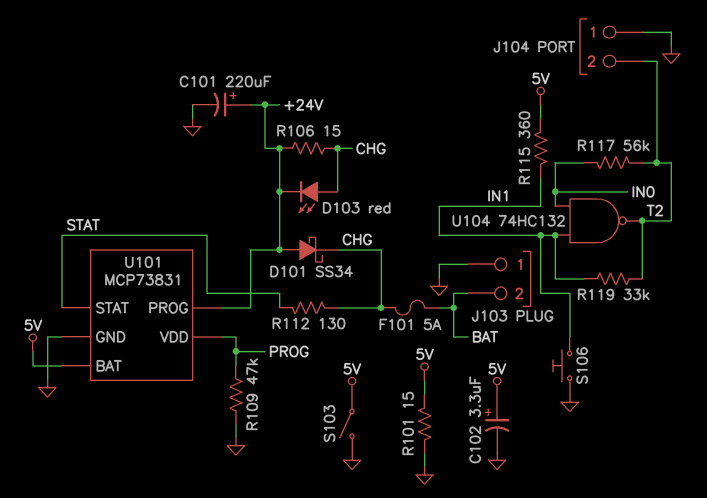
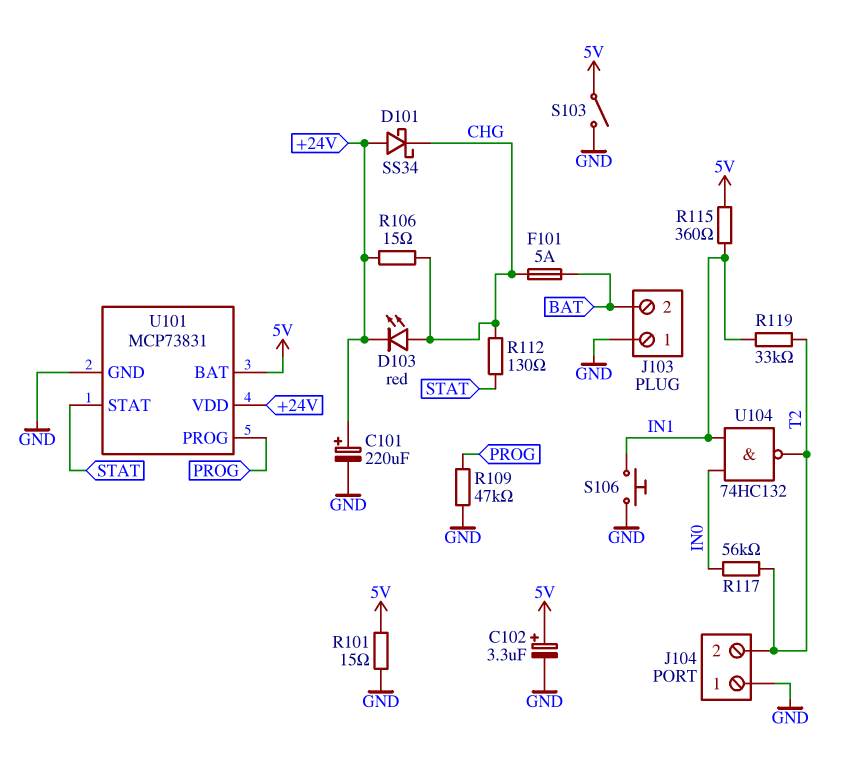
U101 pin PROG: +24V -> PROG
U101 pin VDD: PROG -> +24V

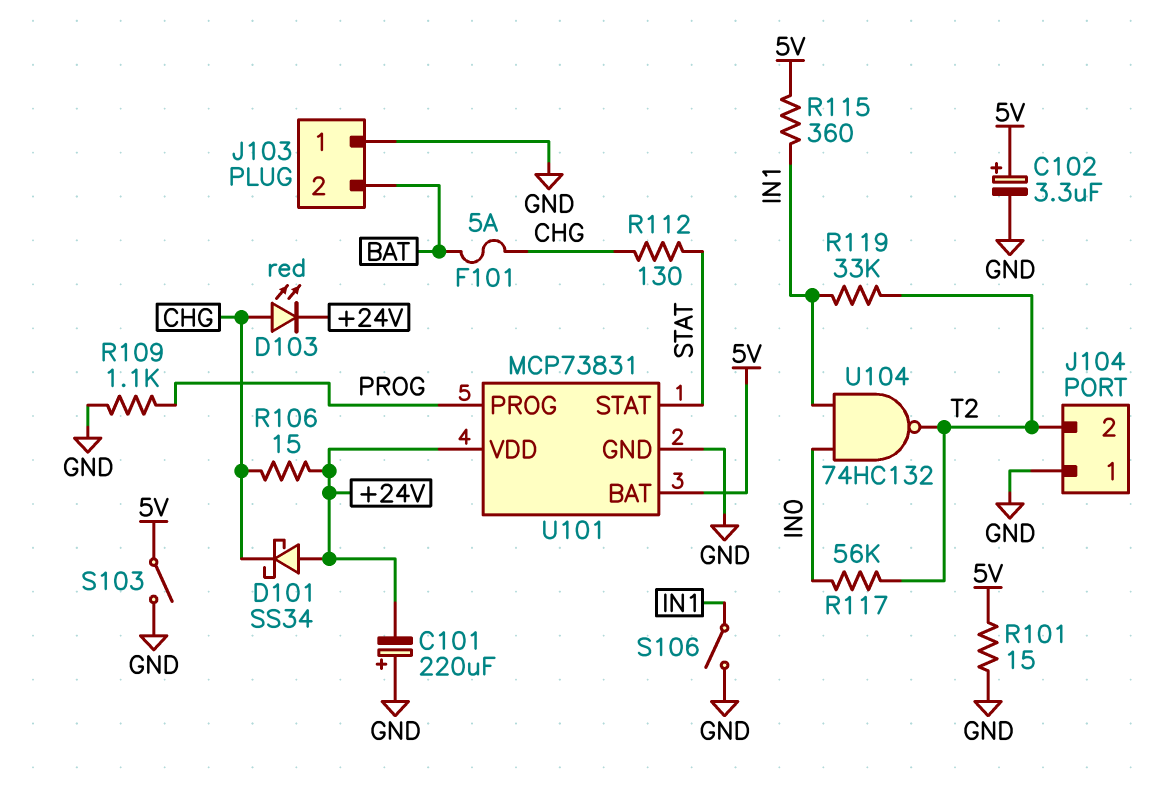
C101: 220uF (plus +24V, minus GND) -> 220uF (plus GND, minus +24V)
R109: 47k (GND, PROG) -> 1.1k (GND, PROG)
S106: button (GND, IN1) -> switch (GND, IN1)

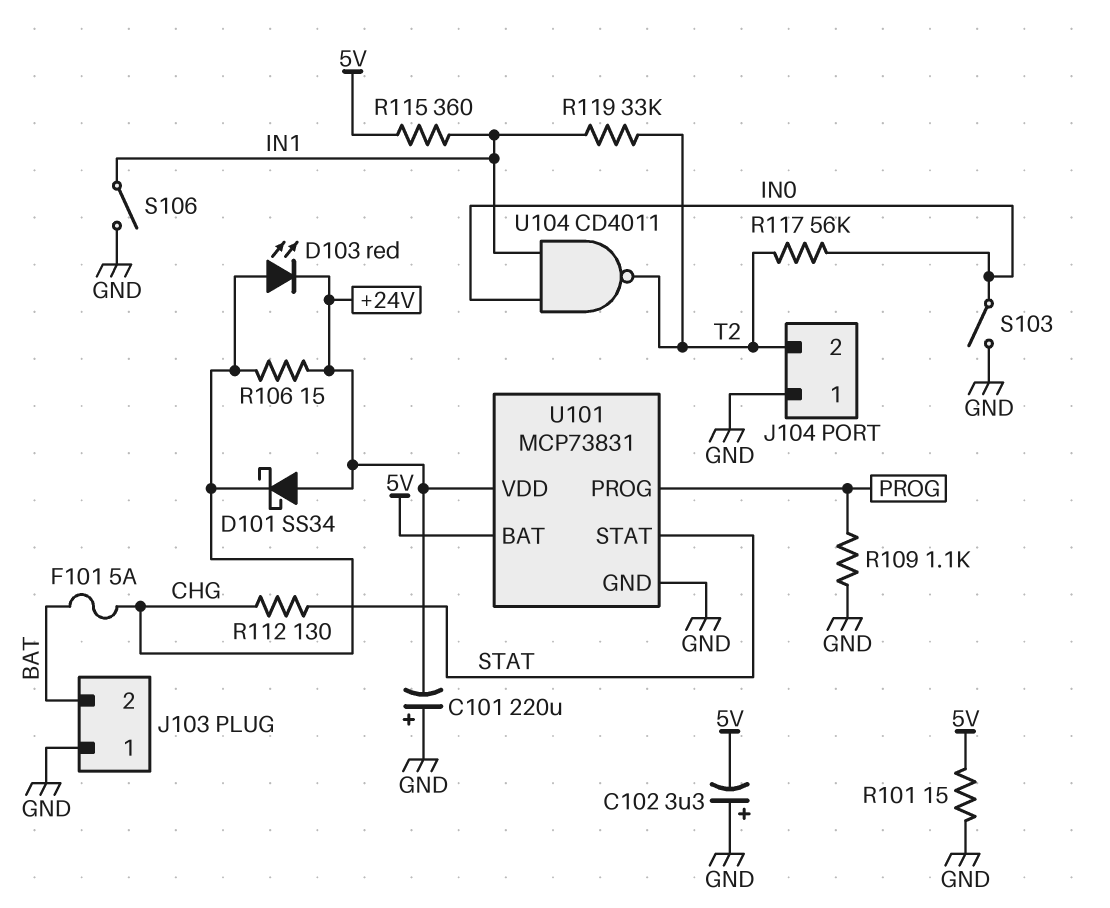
C102: 3.3uF (plus 5V, minus GND) -> 3.3uF (plus GND, minus 5V)
S103: switch (5V, GND) -> switch (GND, IN0)
U104: NAND 74HC132 (in IN0, in IN1, out T2) -> NAND CD4011 (in IN0, in IN1, out T2)

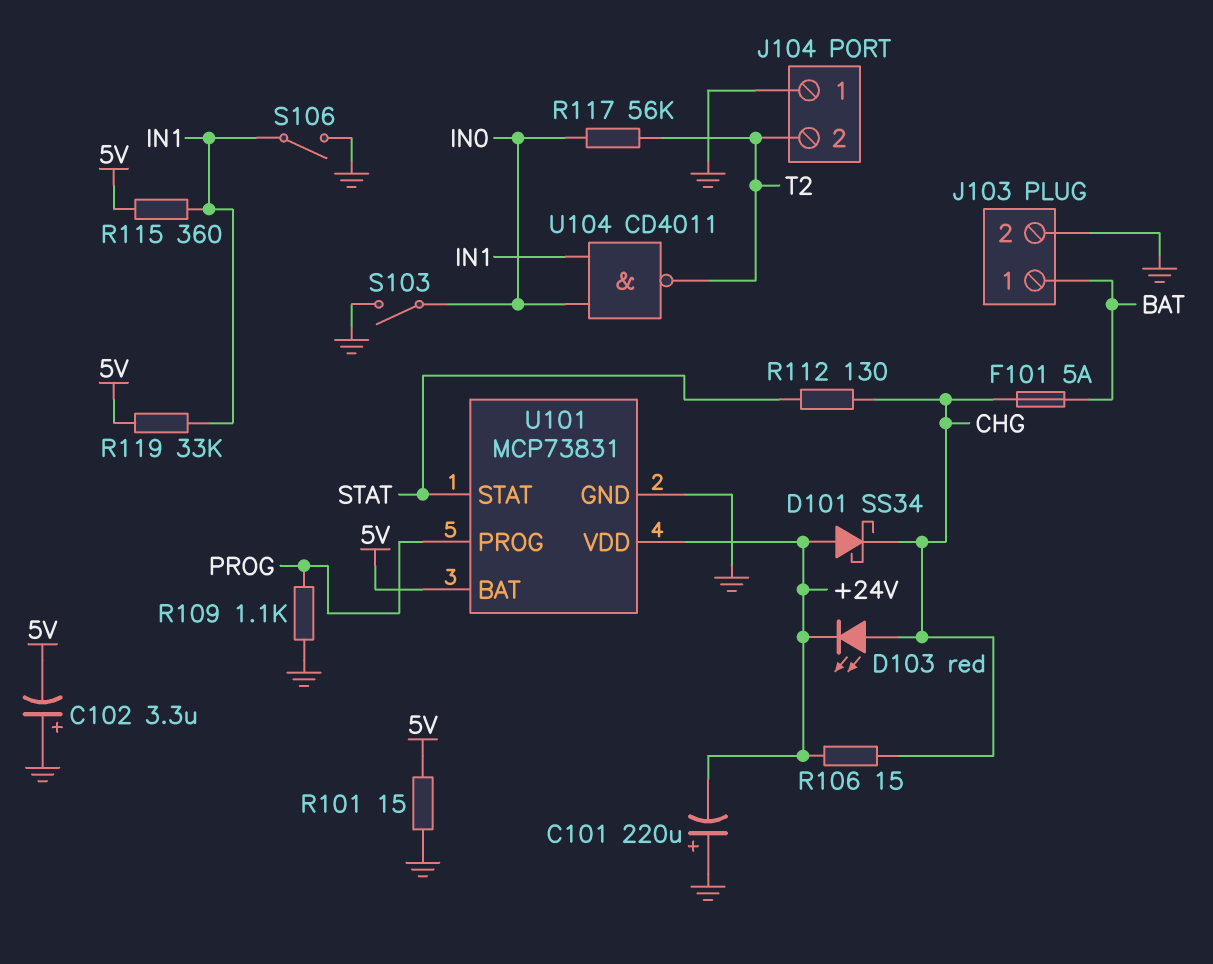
J103 pin 1: GND -> BAT
J103 pin 2: BAT -> GND
R119: 33k (IN1, T2) -> 33k (5V, IN1)

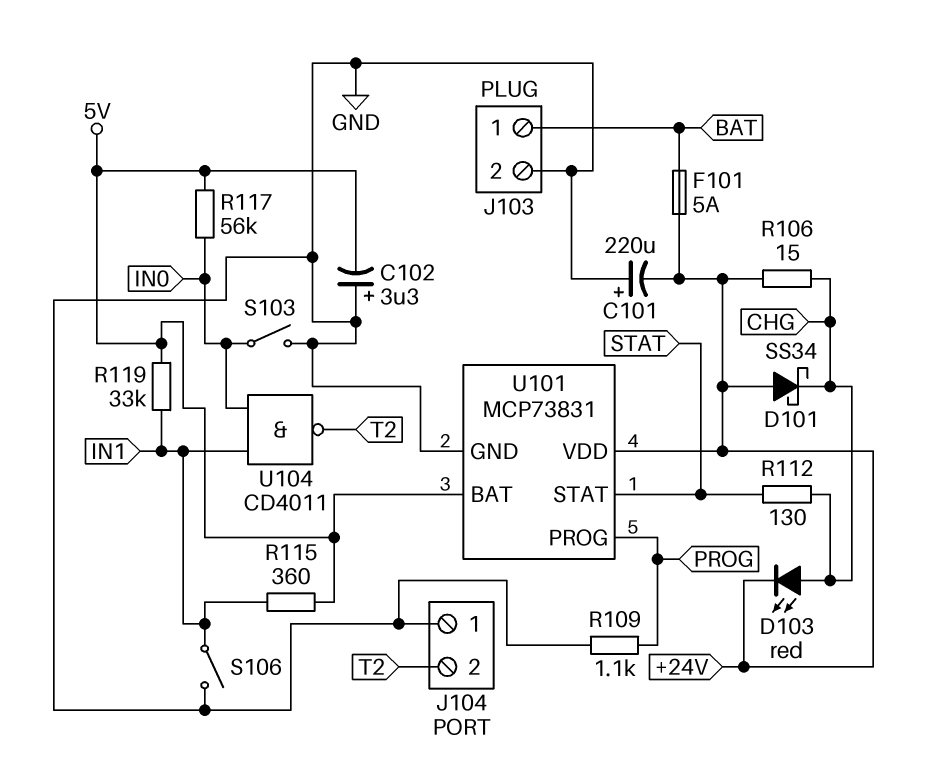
F101: 5A (BAT, CHG) -> 5A (+24V, BAT)
R101: 15 (5V, GND) -> none
R117: 56k (IN0, T2) -> 56k (5V, IN0)

